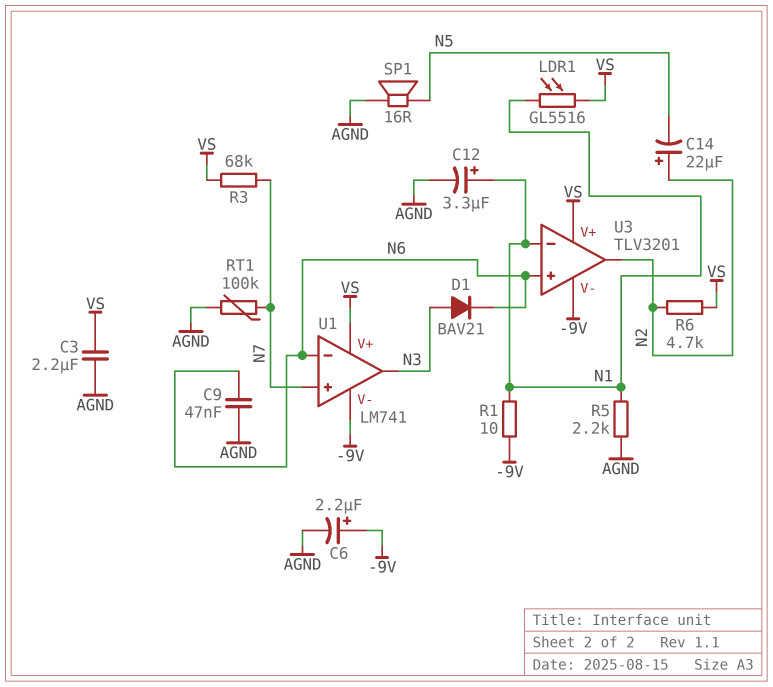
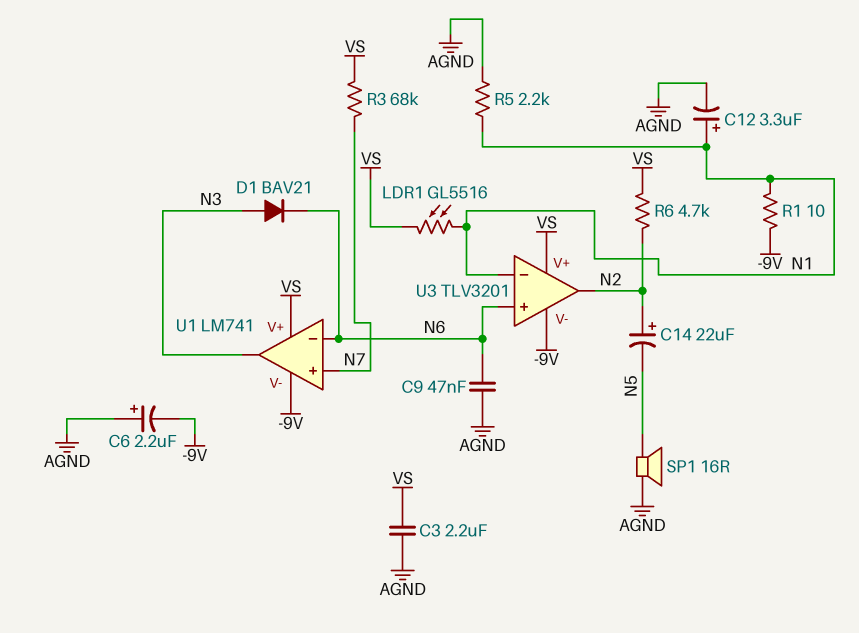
C6: 2.2uF (plus -9V, minus AGND) -> 2.2uF (plus AGND, minus -9V)
RT1: 100k (AGND, N7) -> none

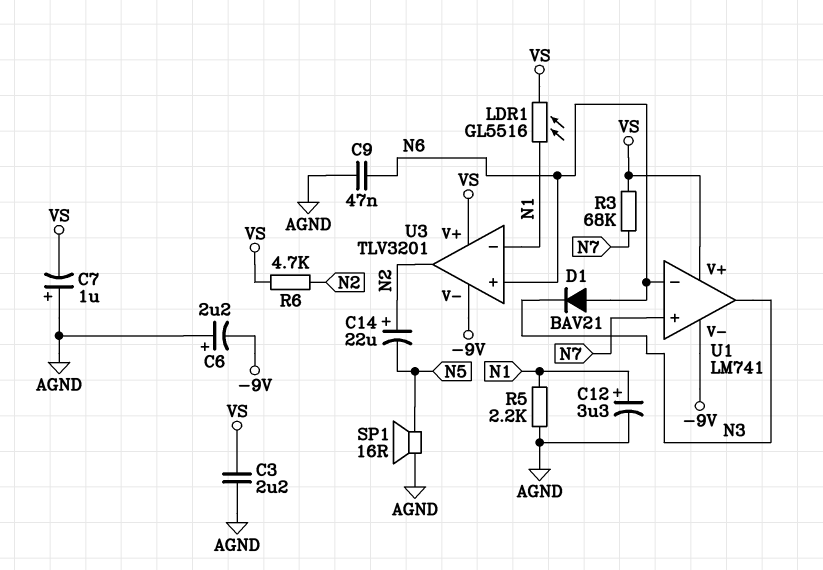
C7: none -> 1uF (plus AGND, minus VS)
D1: diode BAV21 (A N3, K N6) -> diode BAV21 (A N6, K N3)
R1: 10 (-9V, N1) -> none

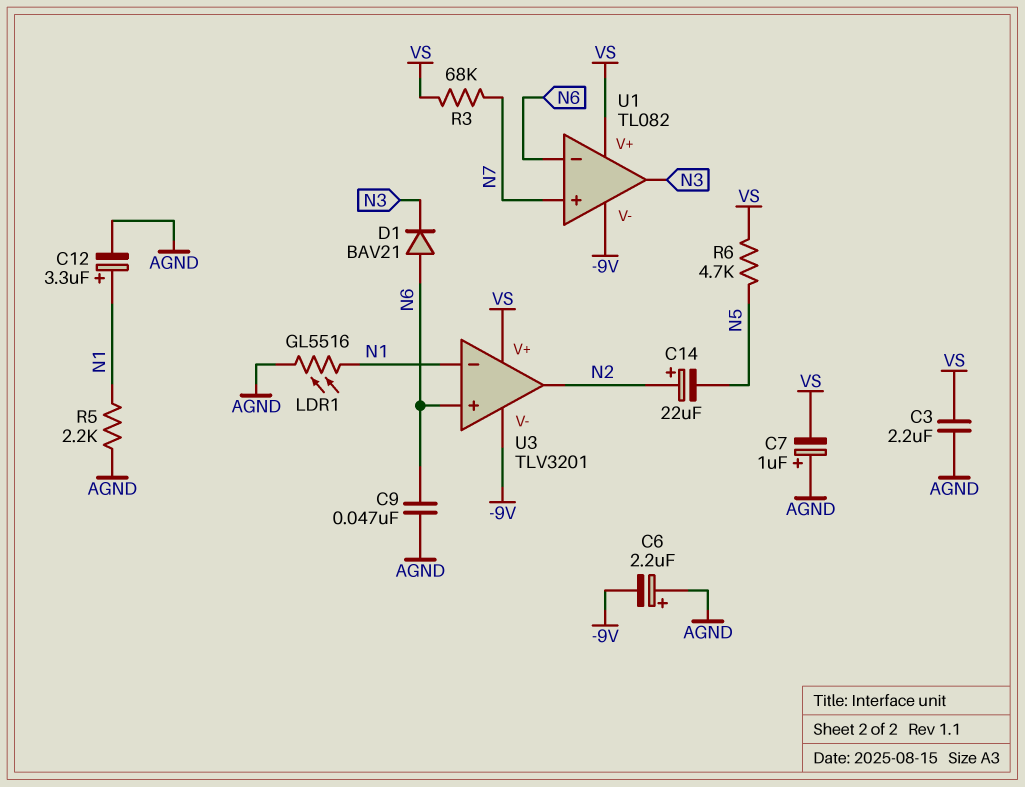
LDR1: GL5516 (N1, VS) -> GL5516 (AGND, N1)
R6: 4.7k (N2, VS) -> 4.7k (N5, VS)
SP1: speaker 16R (AGND, N5) -> none
U1: LM741 -> TL082

